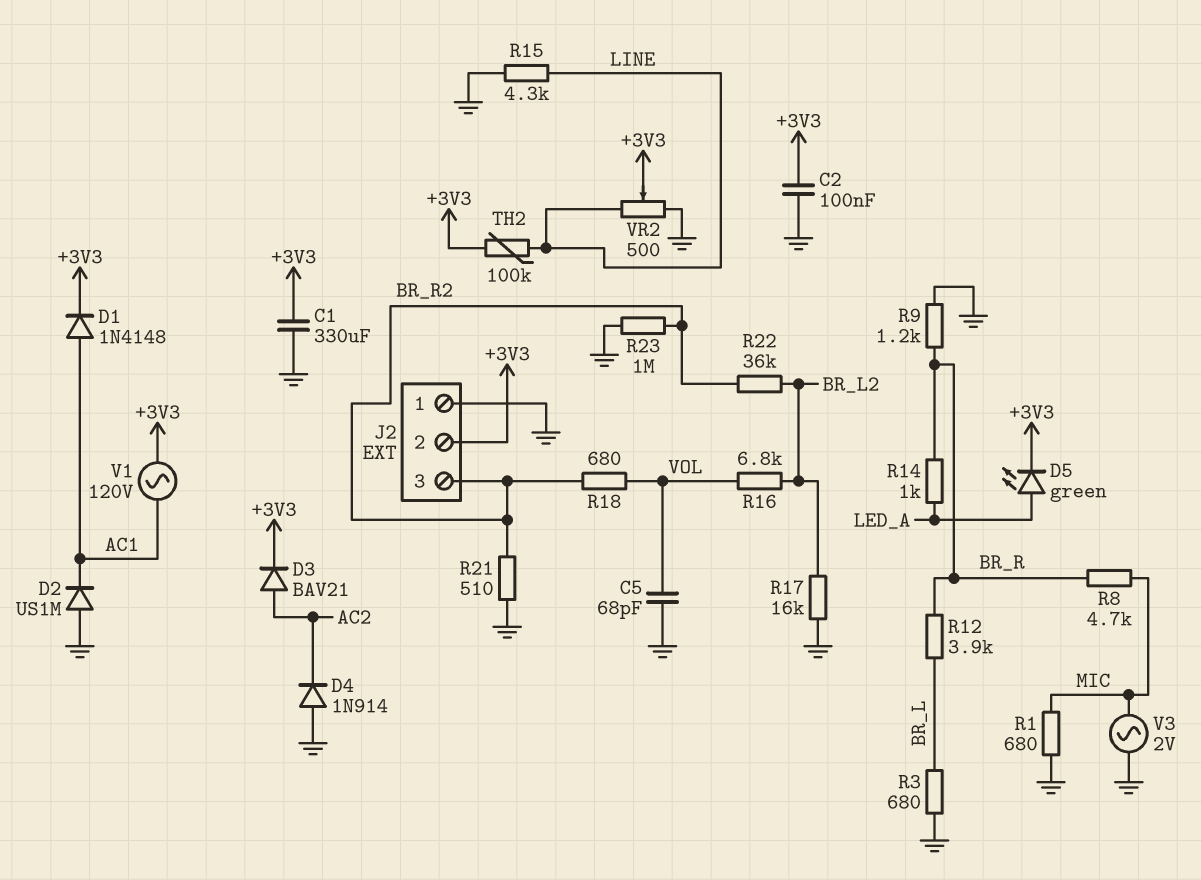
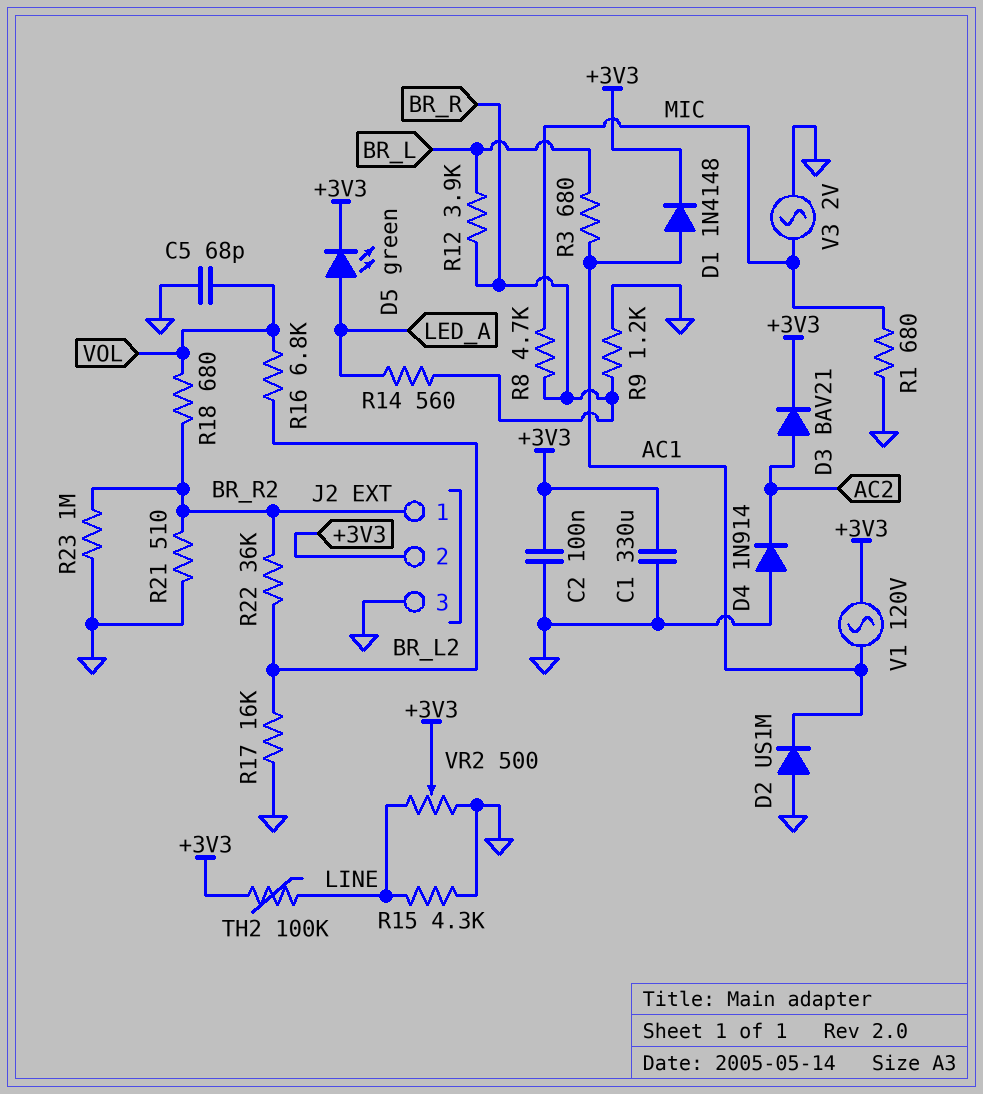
J2 pin 1: GND -> BR_R2
J2 pin 3: BR_R2 -> GND
R3: 680 (BR_L, GND) -> 680 (AC1, BR_L)
R14: 1k (BR_R, LED_A) -> 560 (BR_R, LED_A)

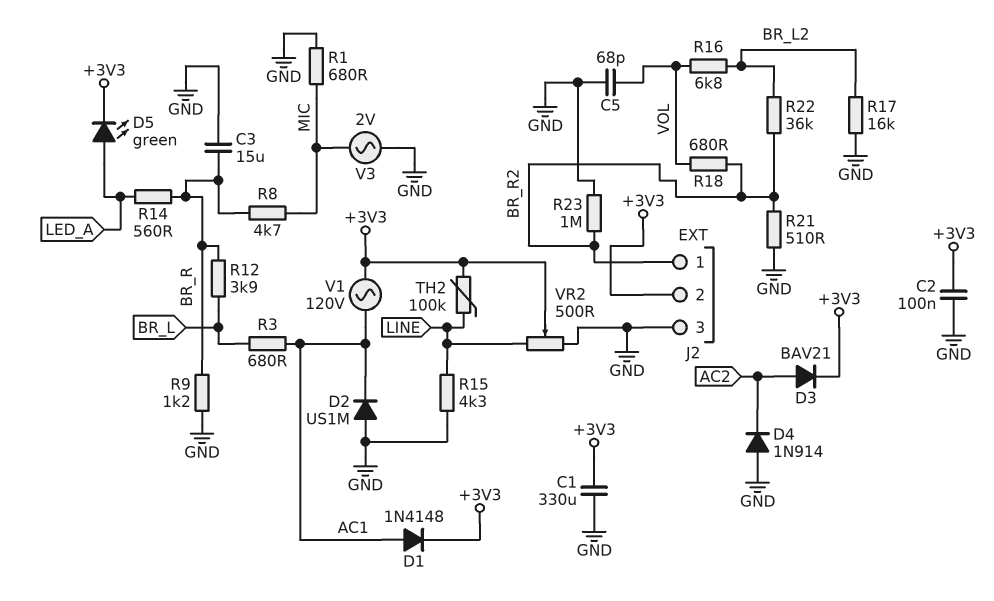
C3: none -> 15uF (BR_R, GND)

